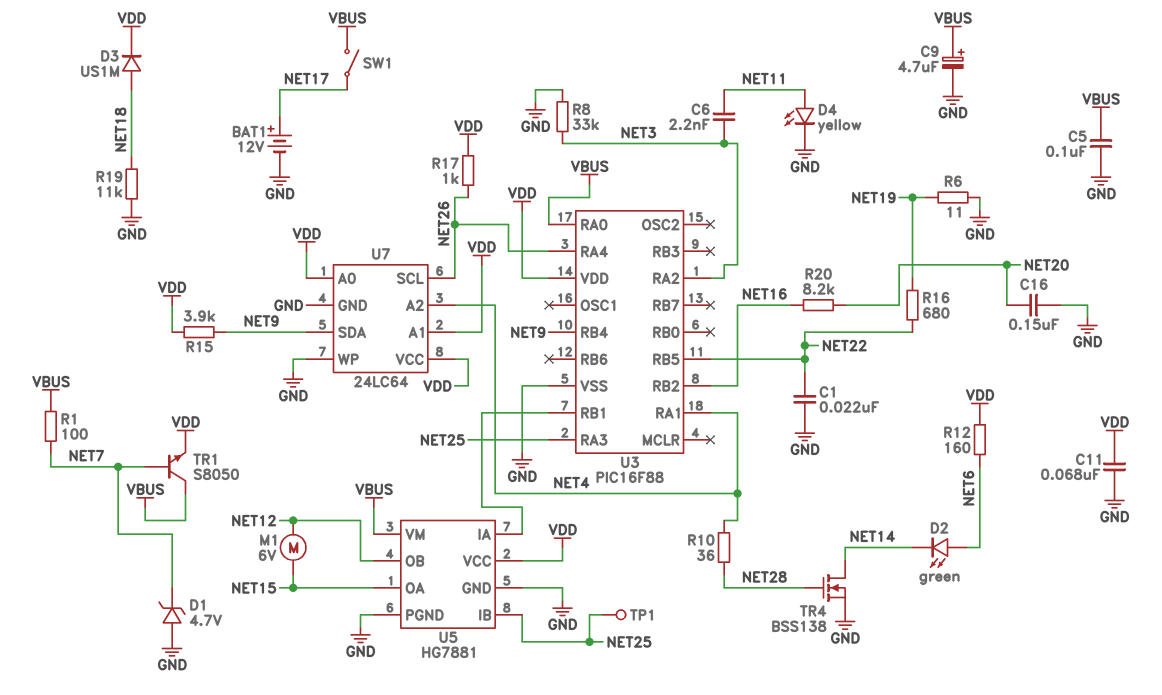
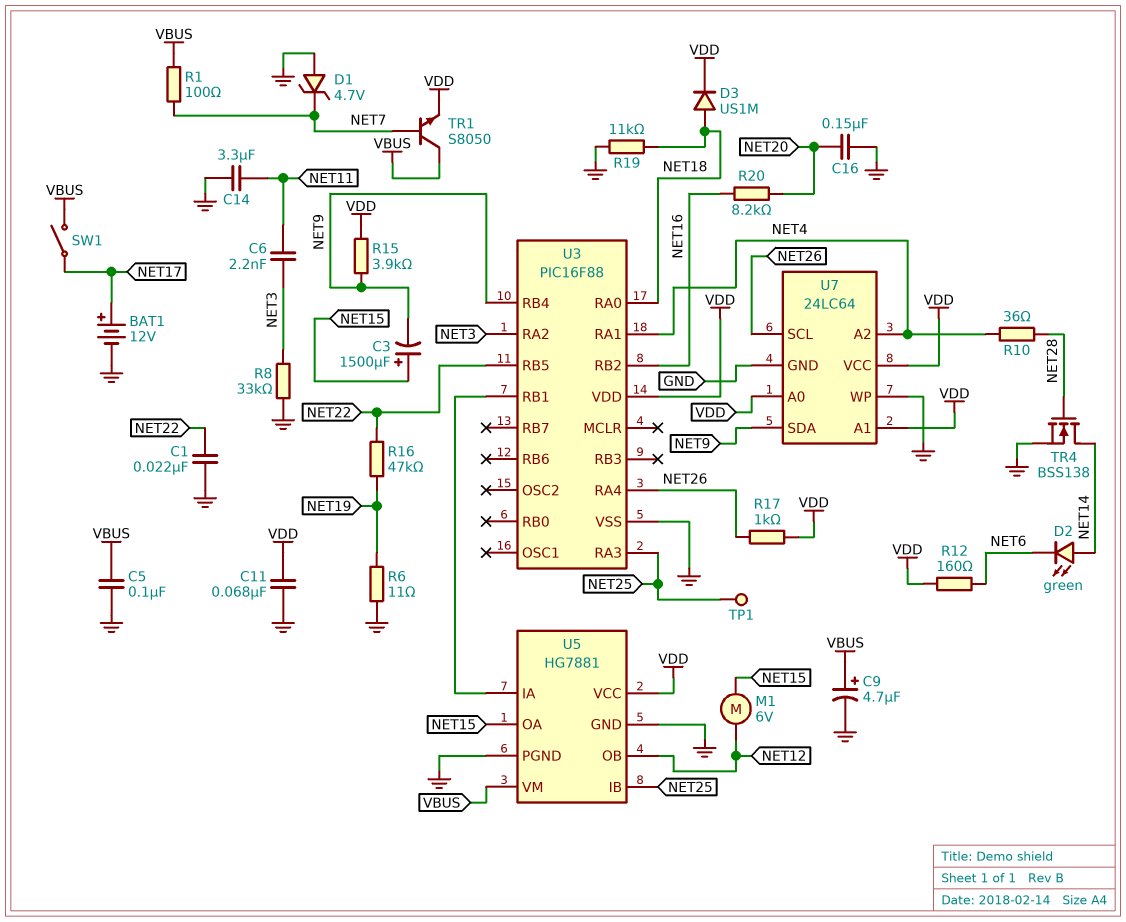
C3: none -> 1500uF (plus NET15, minus NET9)
C14: none -> 3.3uF (GND, NET11)
D2: LED green (A NET6, K NET14) -> LED green (A NET14, K NET6)
D4: LED yellow (A NET11, K GND) -> none
R16: 680 (NET19, NET22) -> 47k (NET19, NET22)
U3 pin RA0: VBUS -> NET18

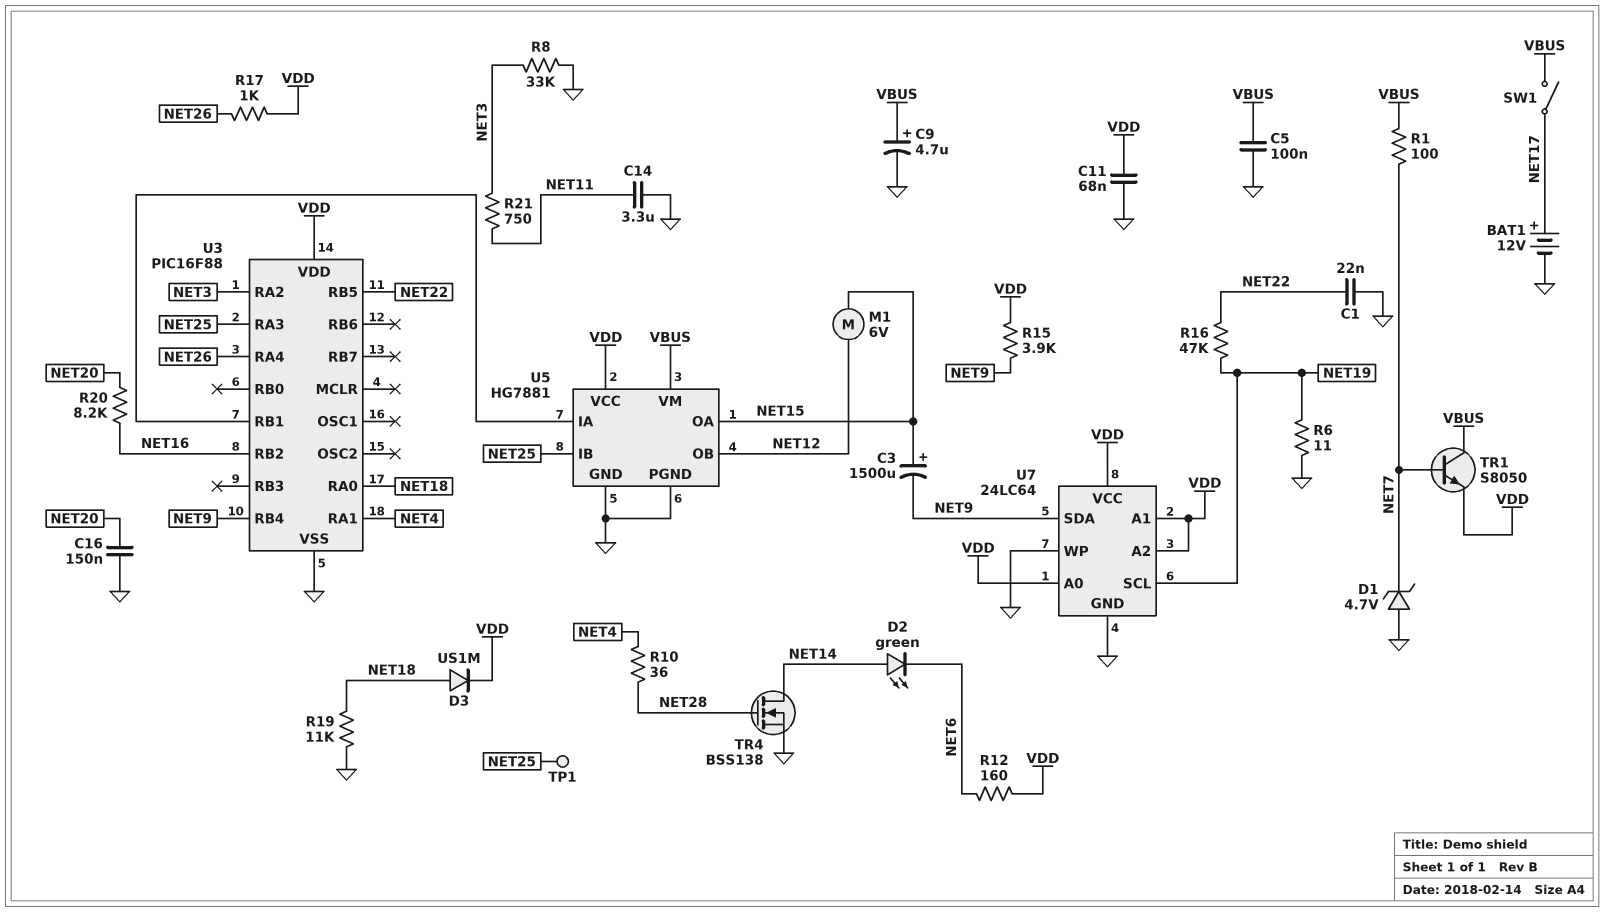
C6: 2.2nF (NET3, NET11) -> none
R21: none -> 750 (NET3, NET11)
U7 pin A2: NET4 -> VDD
U7 pin SCL: NET26 -> NET19

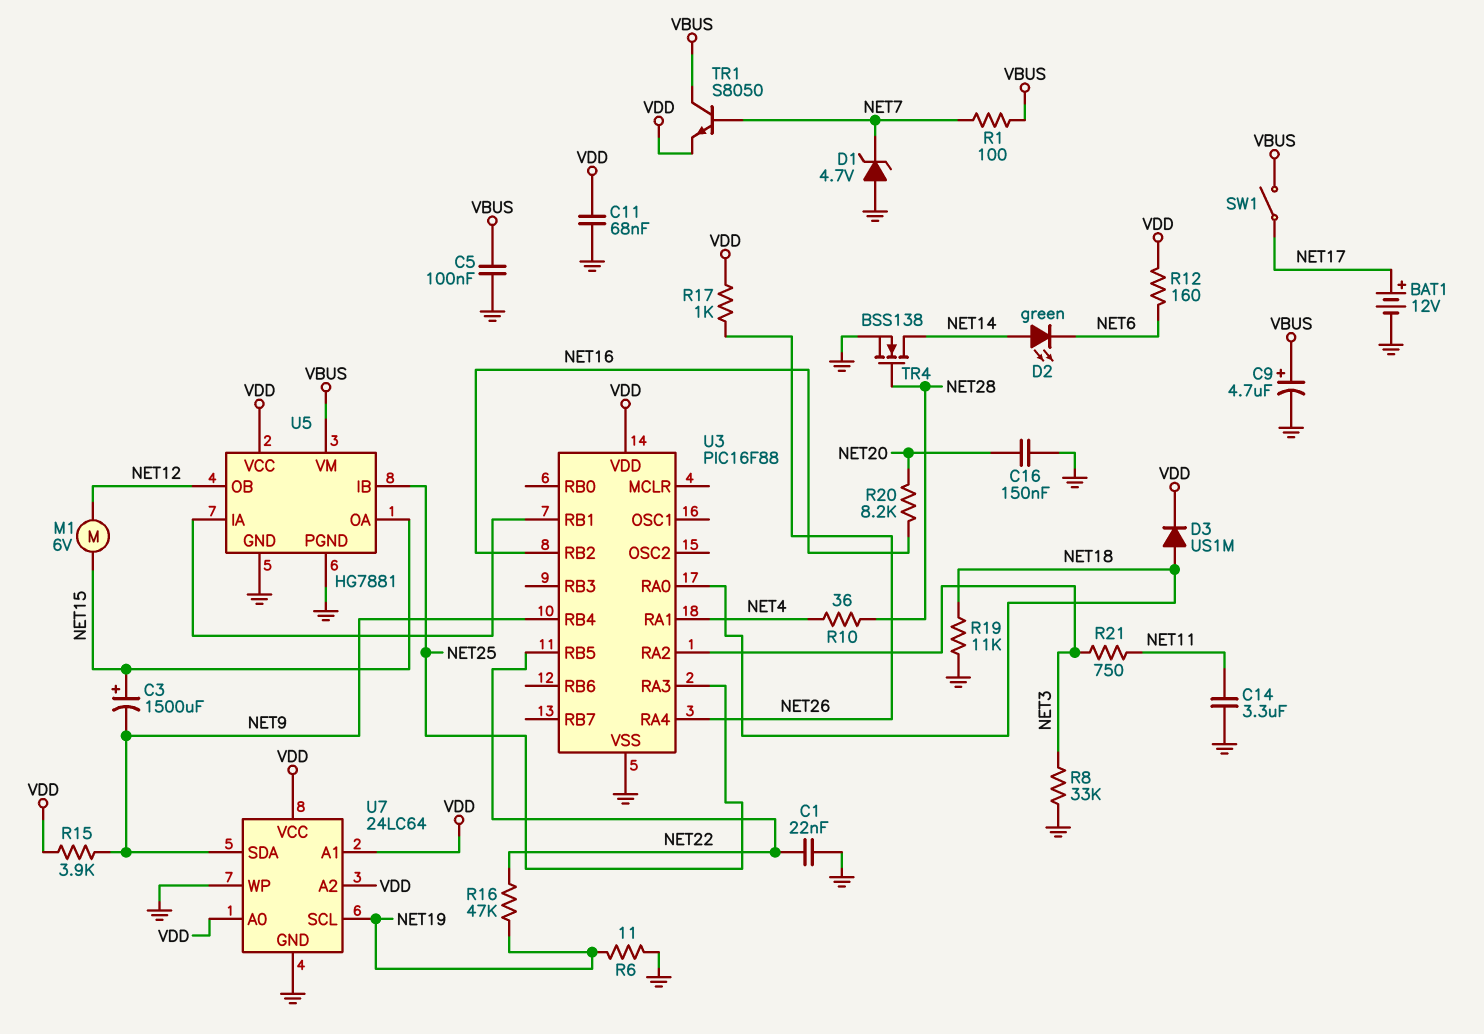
TP1: test point (NET25) -> none

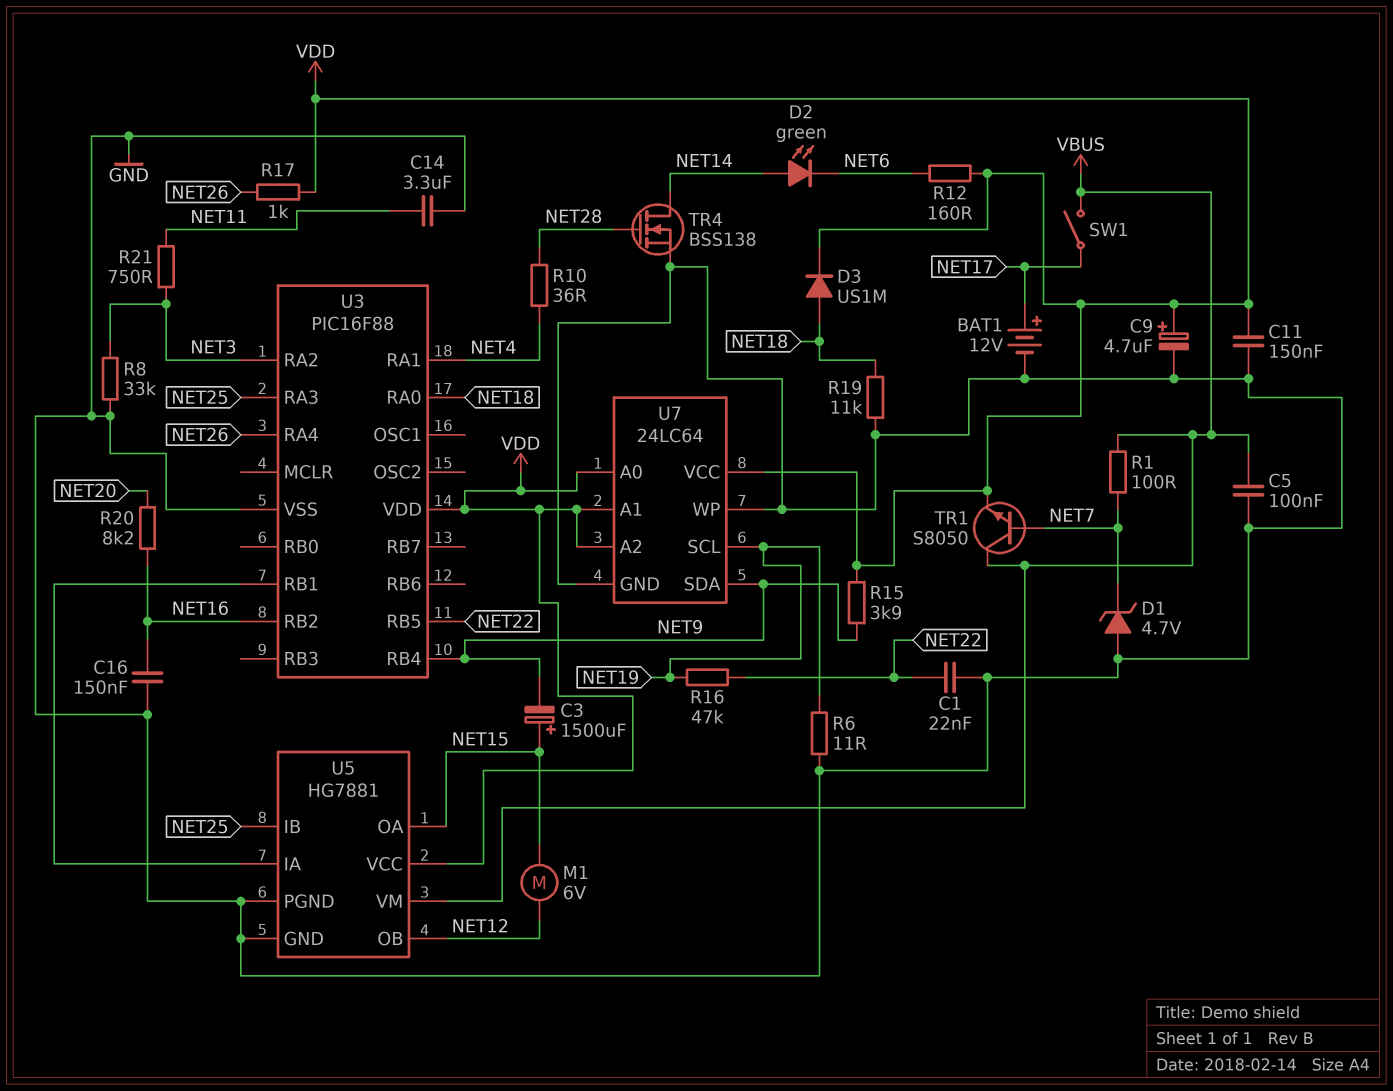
C9: 4.7uF (plus VBUS, minus GND) -> 4.7uF (plus VDD, minus GND)
C11: 68nF (GND, VDD) -> 150nF (GND, VDD)
C16: 150nF (GND, NET20) -> 150nF (GND, NET16)

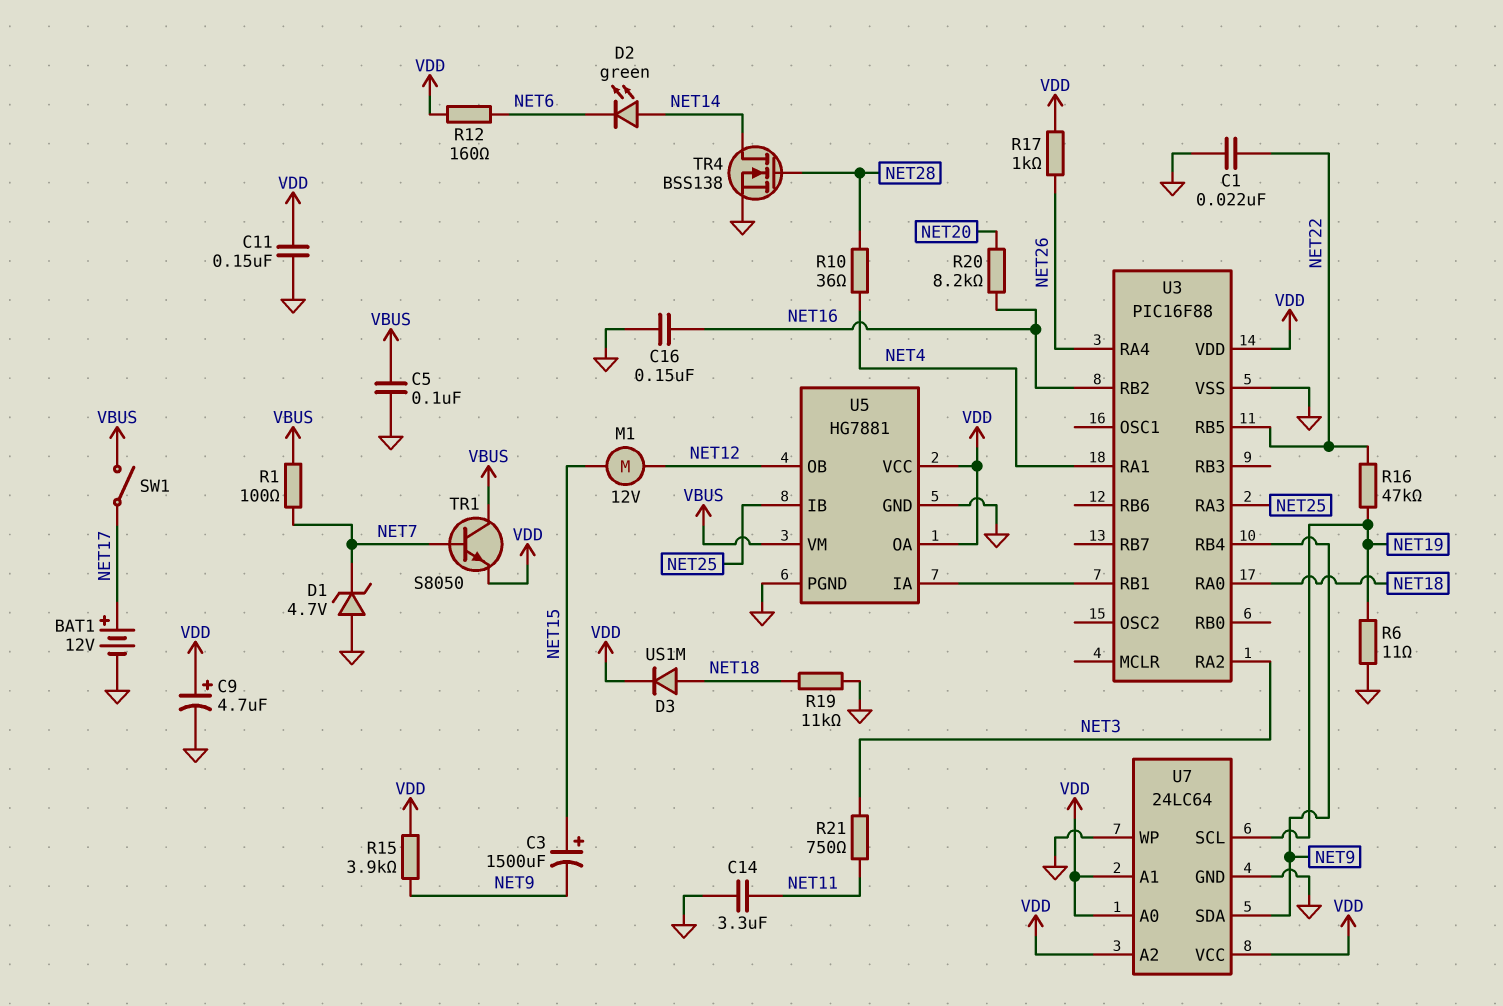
M1: motor 6V (NET12, NET15) -> motor 12V (NET12, NET15)
R8: 33k (GND, NET3) -> none
U5 pin OA: NET15 -> VDD

